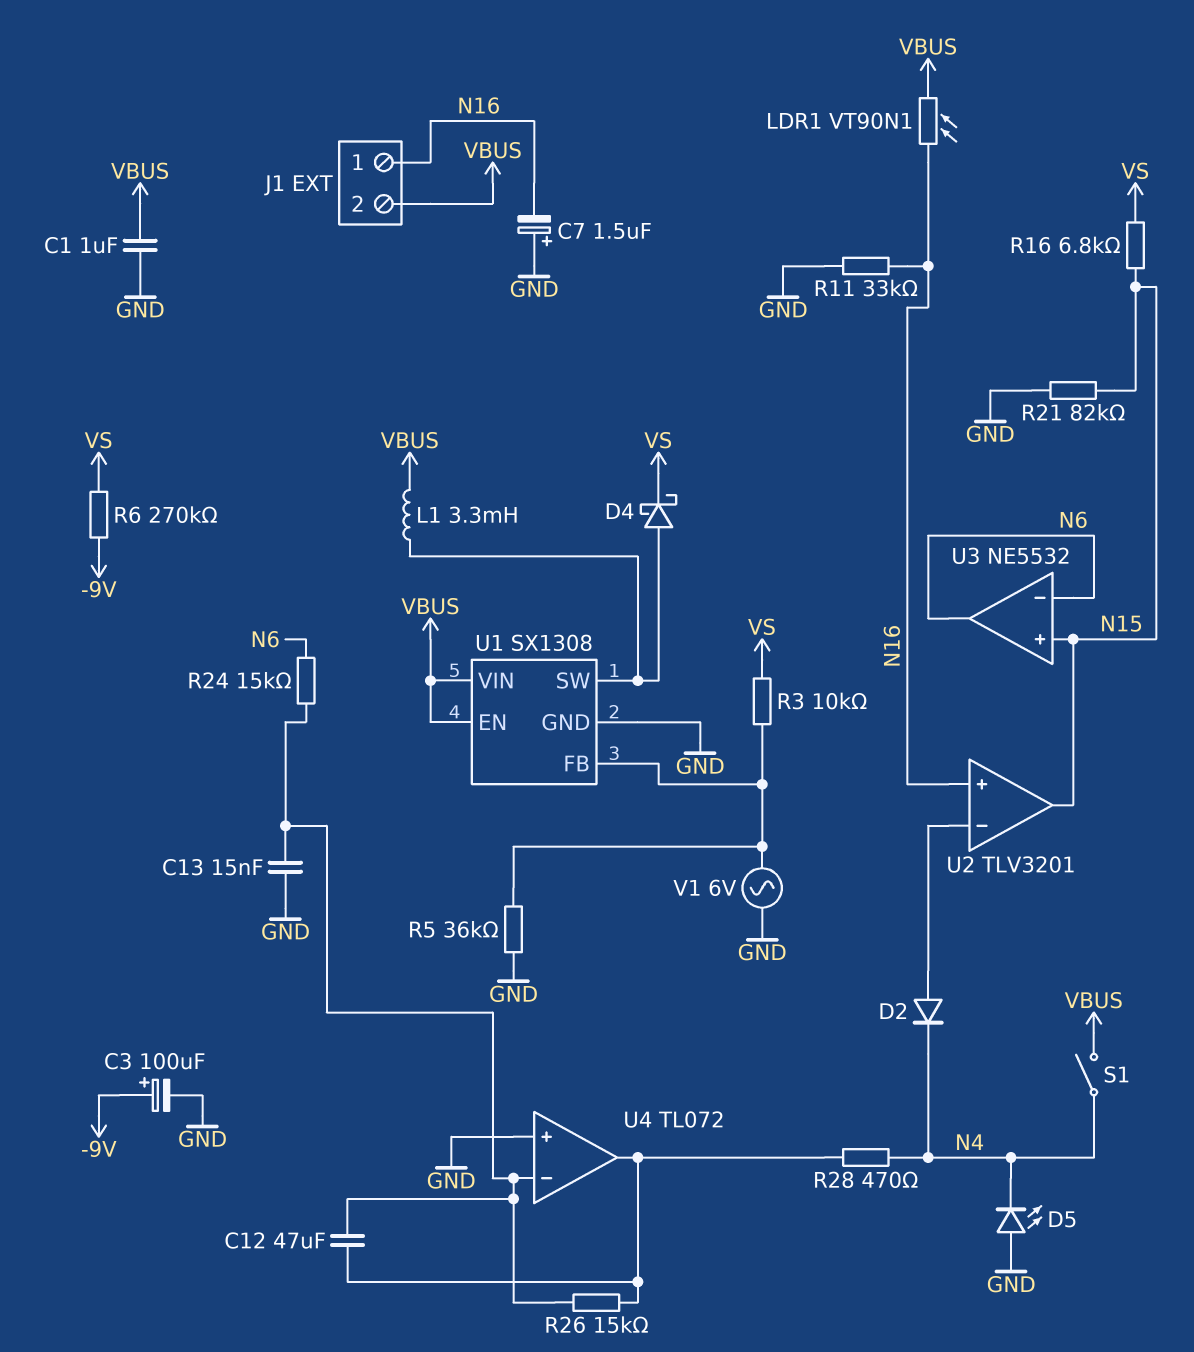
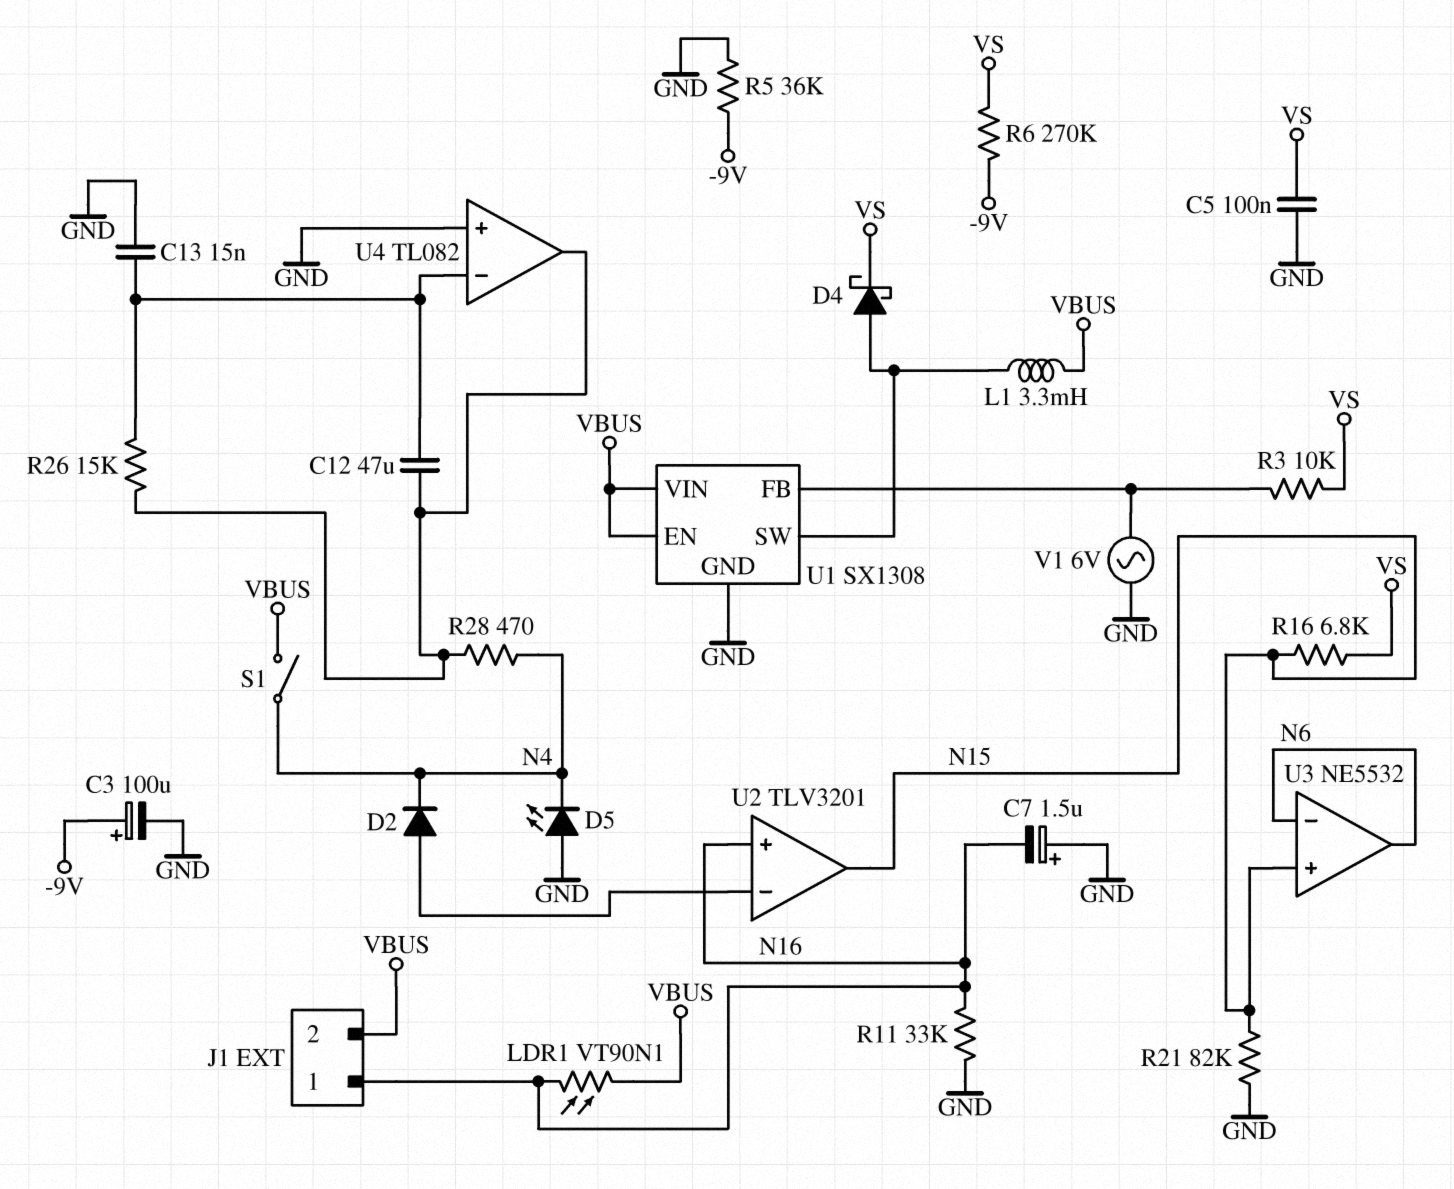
C1: 1uF (GND, VBUS) -> none
C5: none -> 100nF (GND, VS)
R5: 36k (GND, U1/FB) -> 36k (-9V, GND)
R24: 15k (N6, U4/in-) -> none
U4: TL072 -> TL082

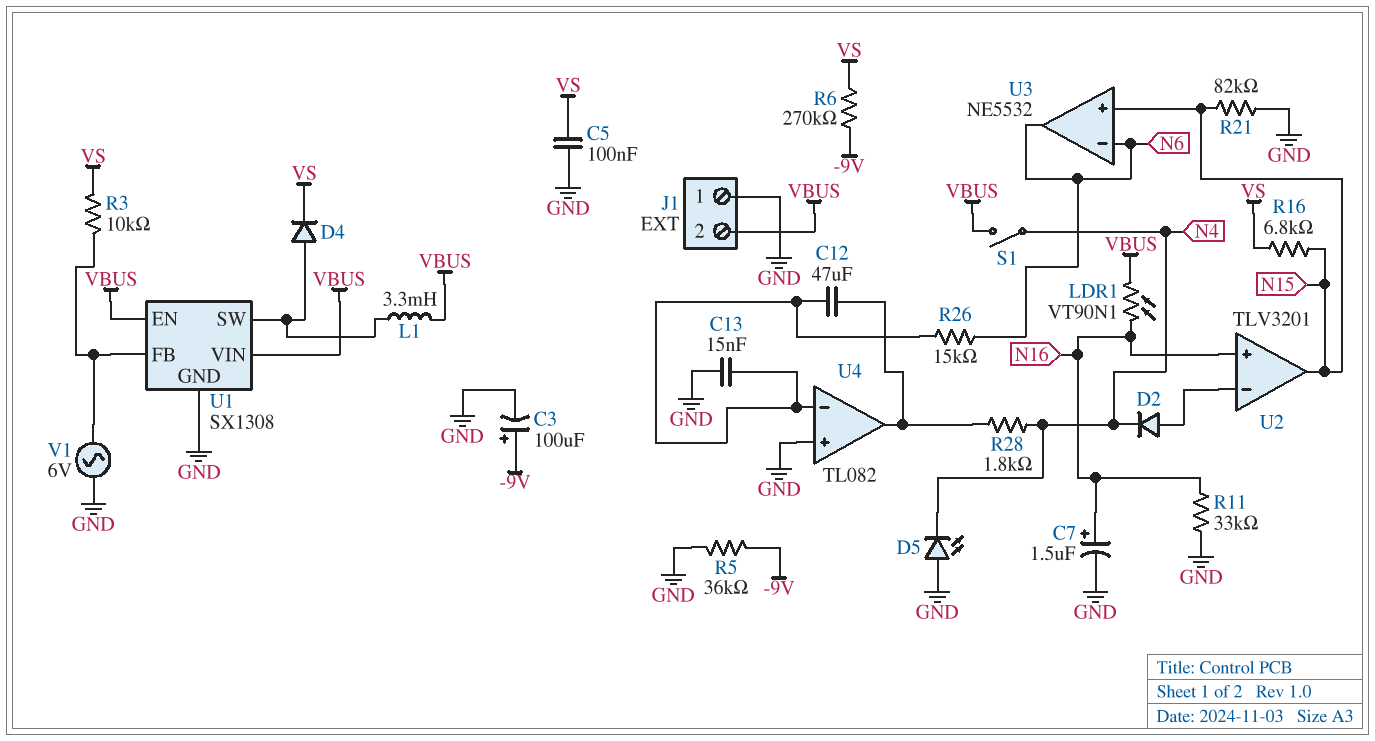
C7: 1.5uF (plus GND, minus N16) -> 1.5uF (plus N16, minus GND)
D4: schottky (A U1/SW, K VS) -> diode (A U1/SW, K VS)
J1 pin 1: N16 -> GND
R26: 15k (U4/in-, U4/out) -> 15k (N6, U4/in-)
R28: 470 (N4, U4/out) -> 1.8k (N4, U4/out)

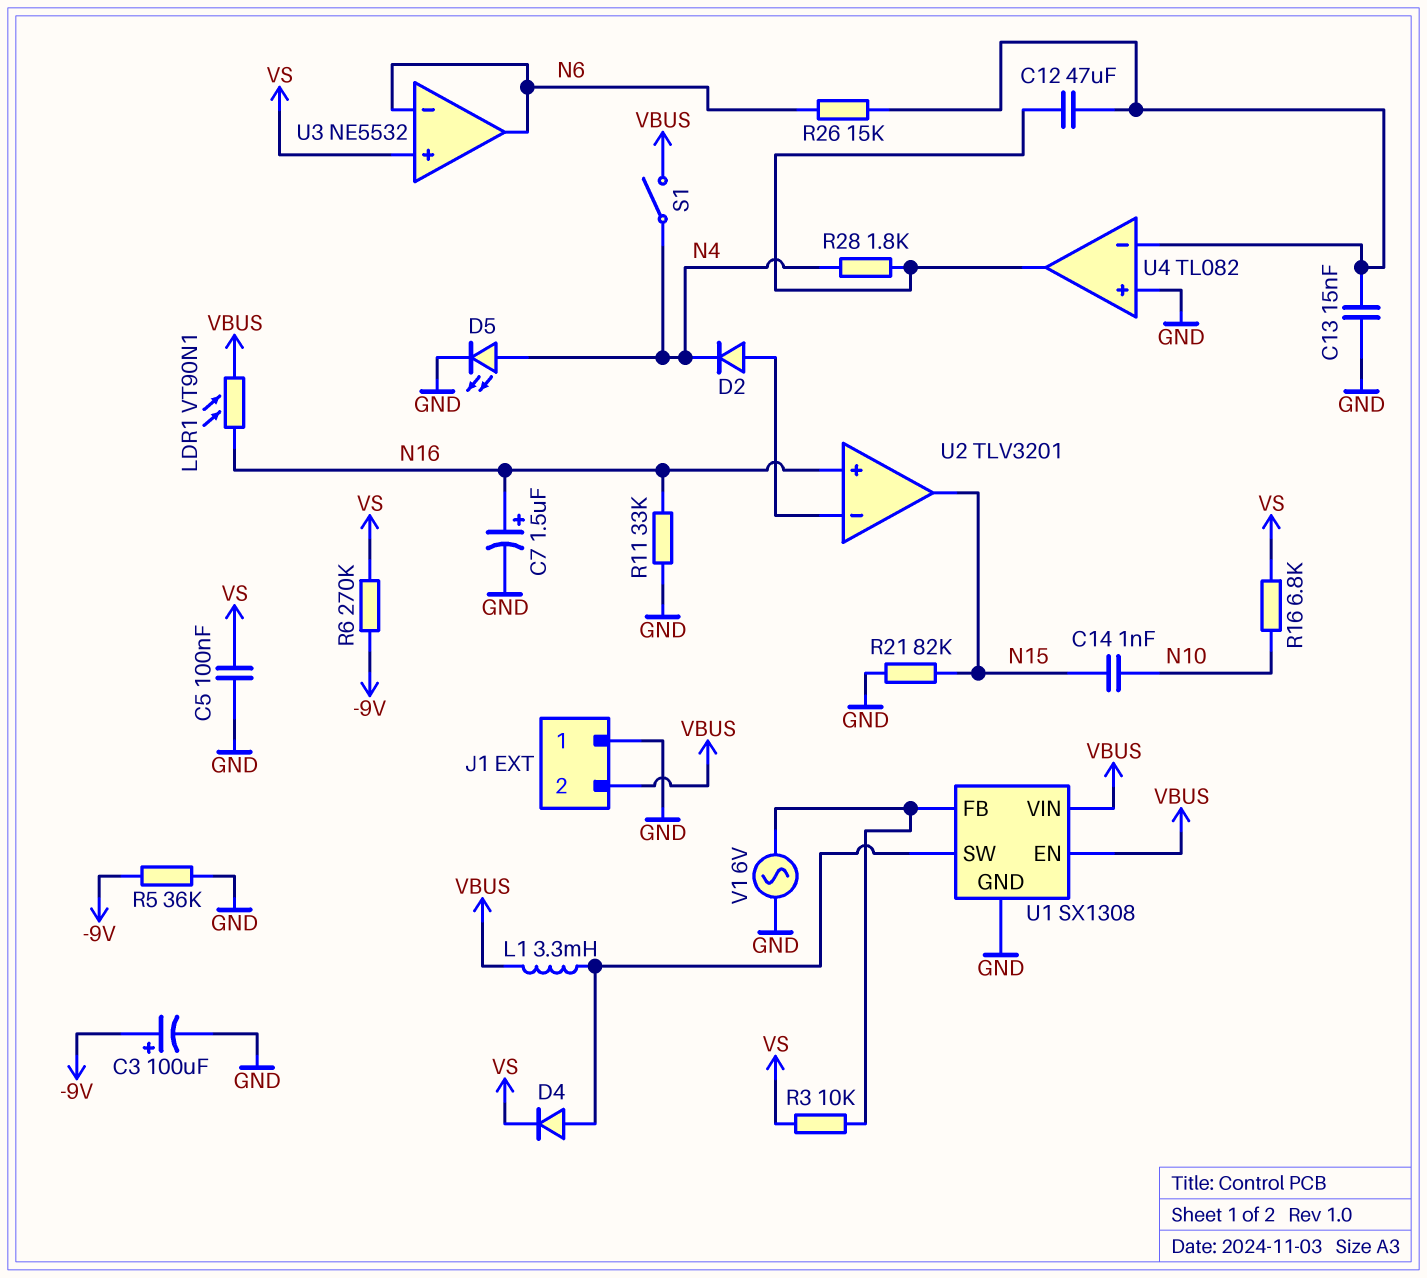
C14: none -> 1nF (N10, N15)
D5: LED (A GND, K N4) -> LED (A N4, K GND)
R16: 6.8k (N15, VS) -> 6.8k (N10, VS)
U3 pin in+: N15 -> VS

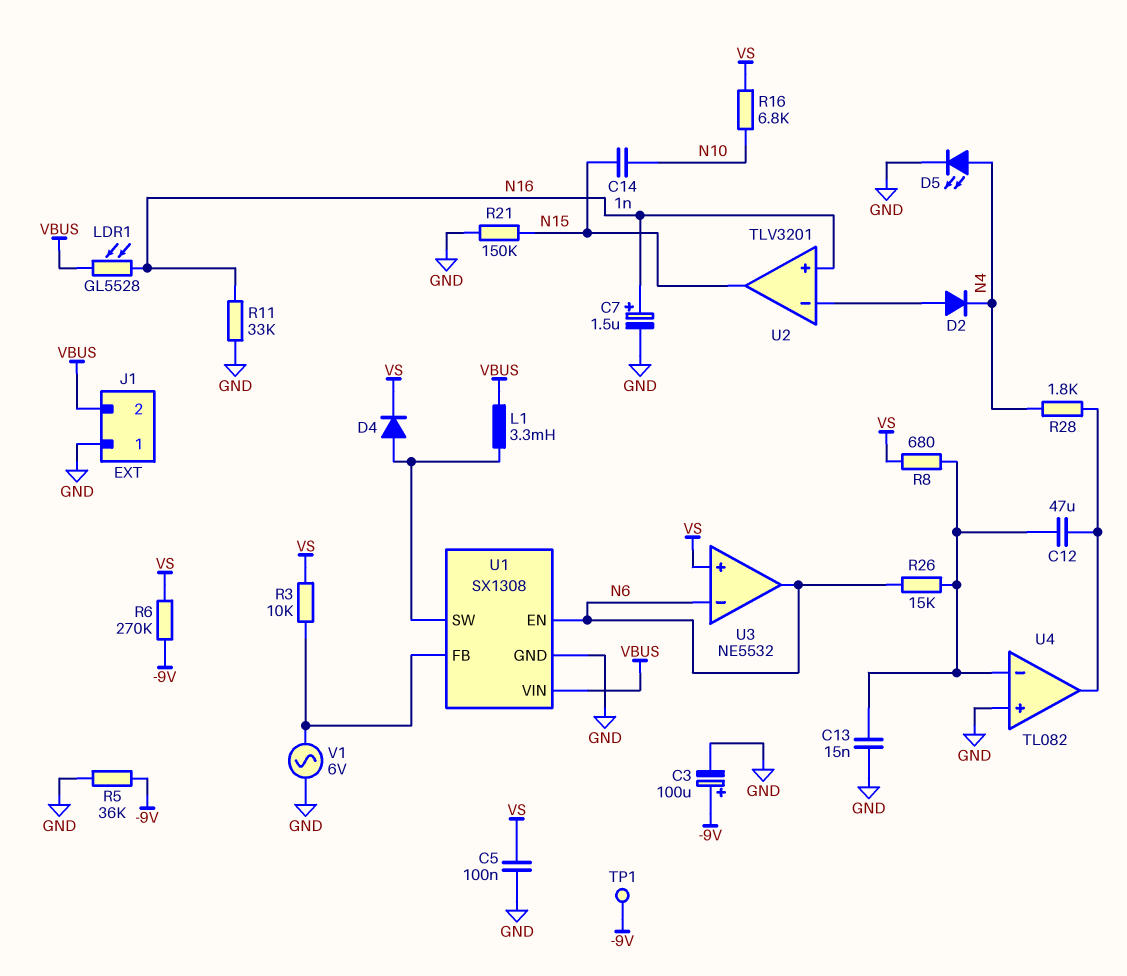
LDR1: VT90N1 (N16, VBUS) -> GL5528 (N16, VBUS)
R8: none -> 680 (U4/in-, VS)
R21: 82k (GND, N15) -> 150k (GND, N15)
S1: switch (N4, VBUS) -> none
TP1: none -> test point (-9V)
U1 pin EN: VBUS -> N6

